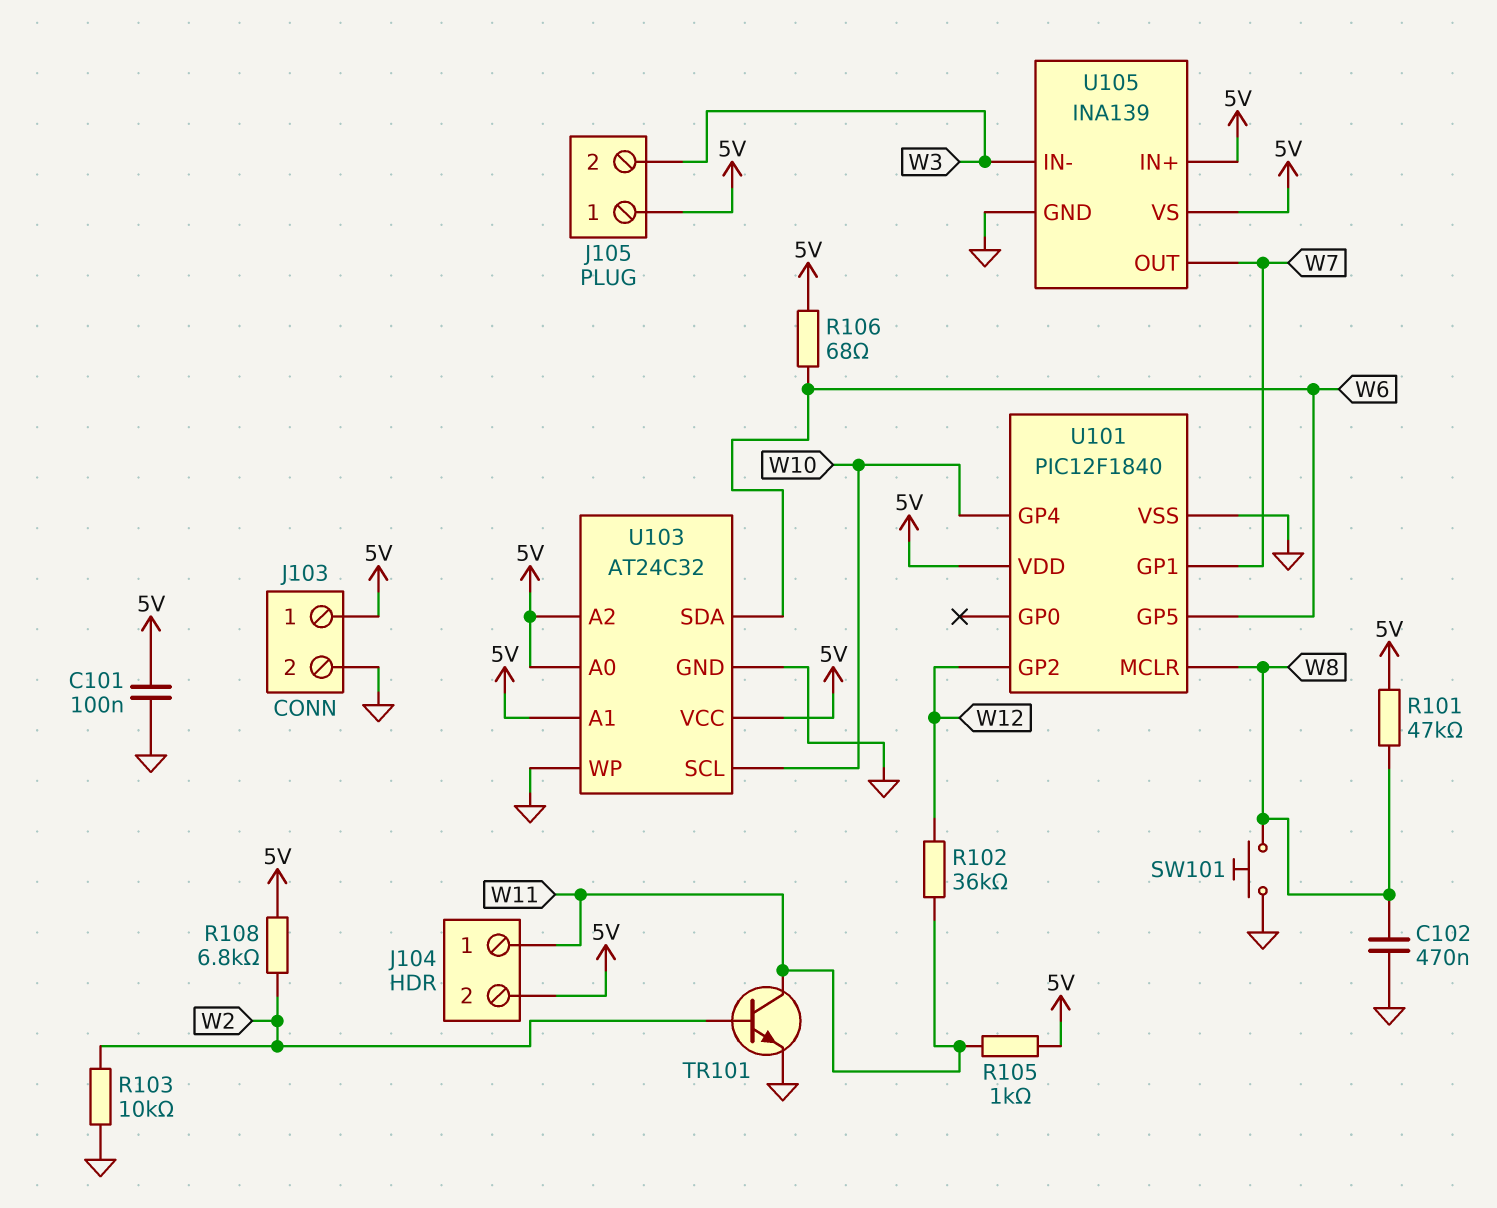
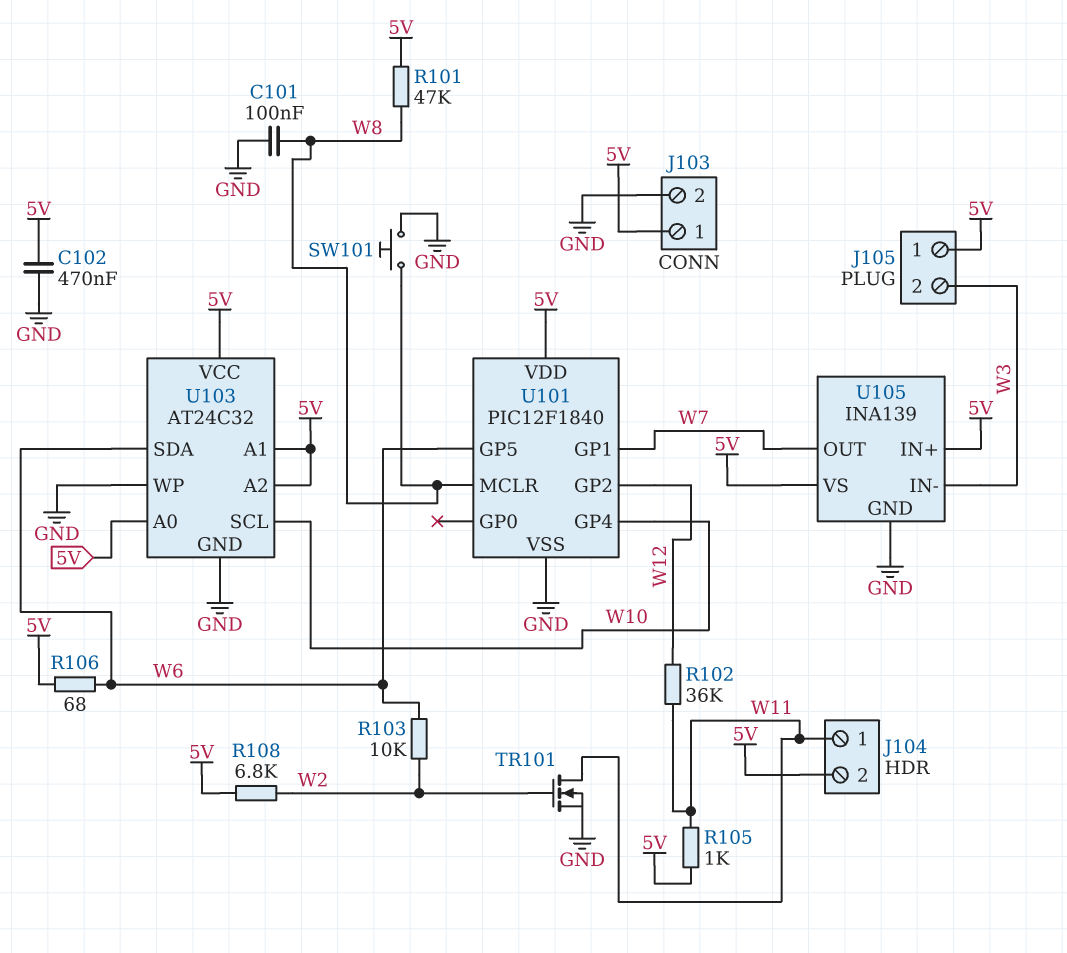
C101: 100nF (5V, GND) -> 100nF (GND, W8)
C102: 470nF (GND, W8) -> 470nF (5V, GND)
R103: 10k (GND, W2) -> 10k (W2, W6)
TR101: NPN (B W2, C W11, E GND) -> NMOS (G W2, D W11, S GND)

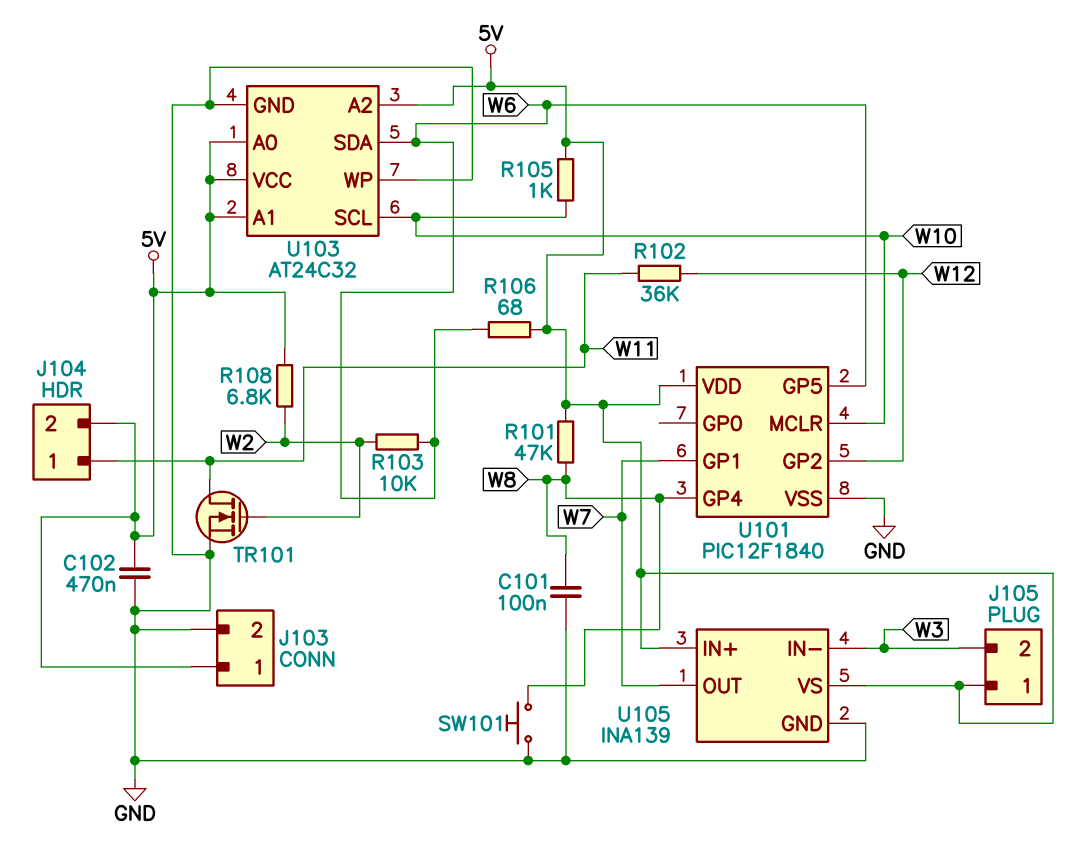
R105: 1k (5V, W11) -> 1k (5V, W10)
U101 pin GP4: W10 -> W8
U101 pin MCLR: W8 -> W10

